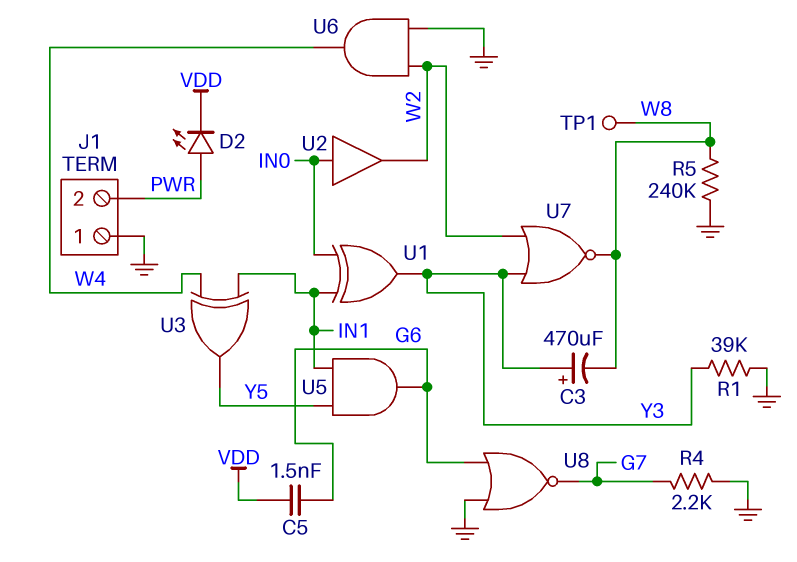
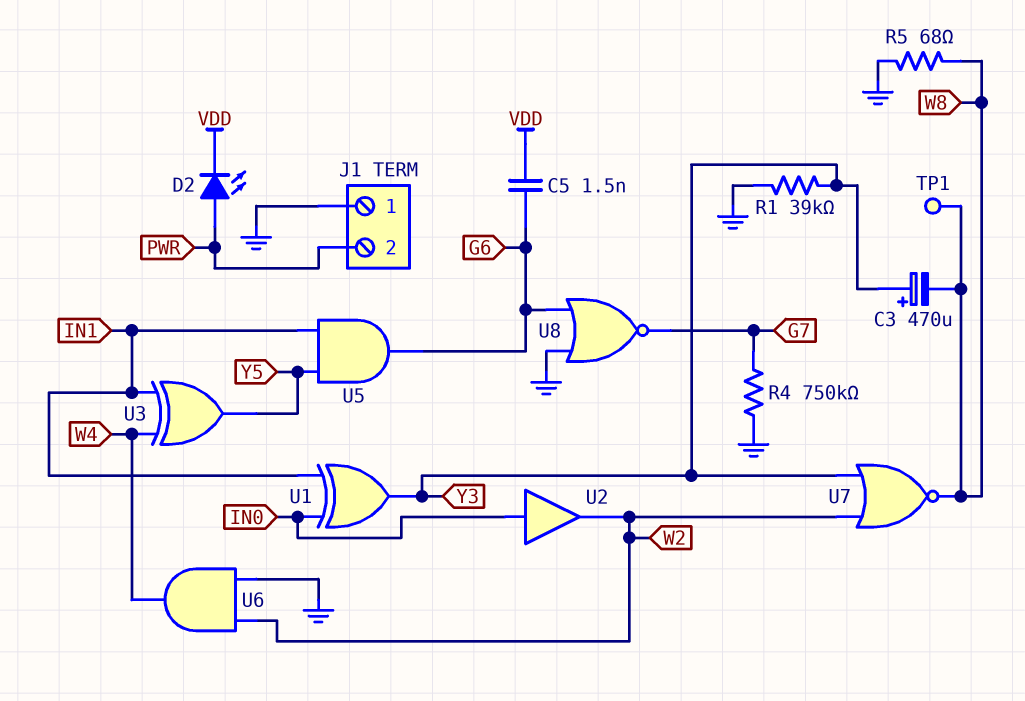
R4: 2.2k (G7, GND) -> 750k (G7, GND)
R5: 240k (GND, W8) -> 68 (GND, W8)

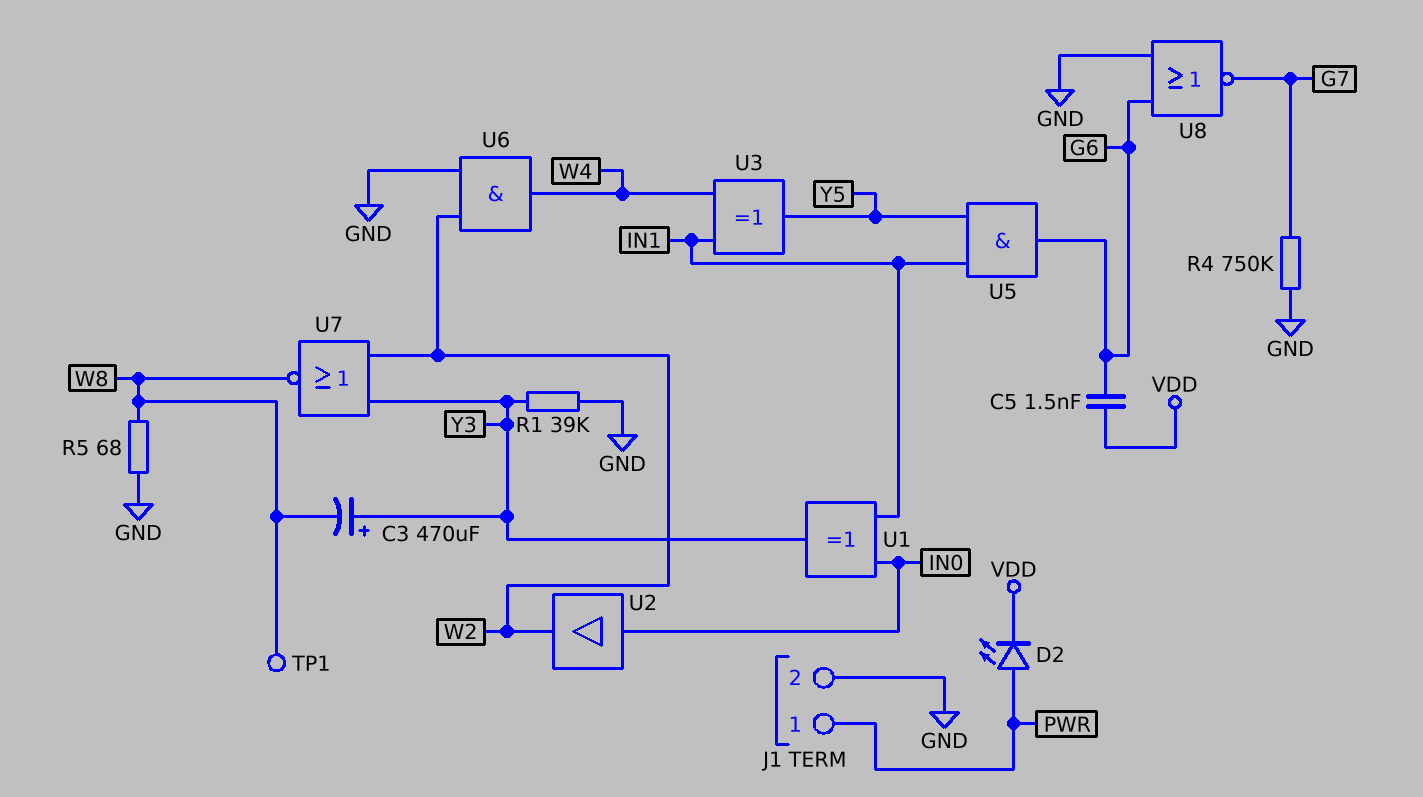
J1 pin 1: GND -> PWR
J1 pin 2: PWR -> GND

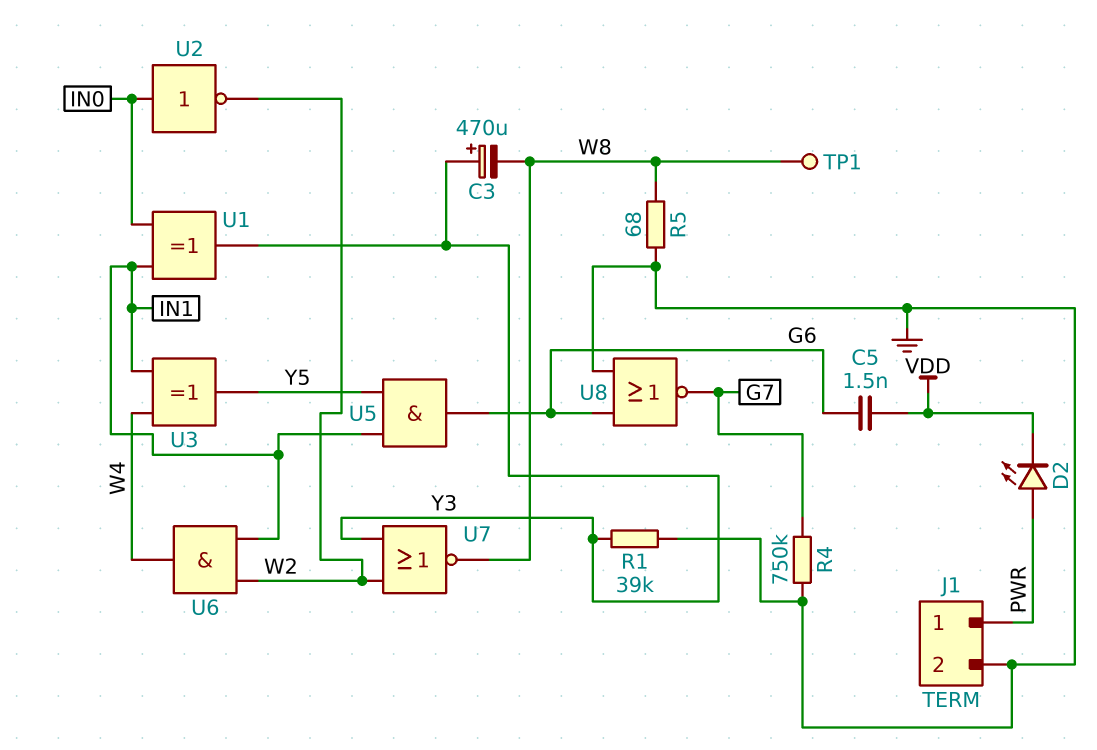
U2: buffer (in IN0, out W2) -> NOT (in IN0, out W2)
U6: AND (in GND, in W2, out W4) -> AND (in IN1, in W2, out W4)

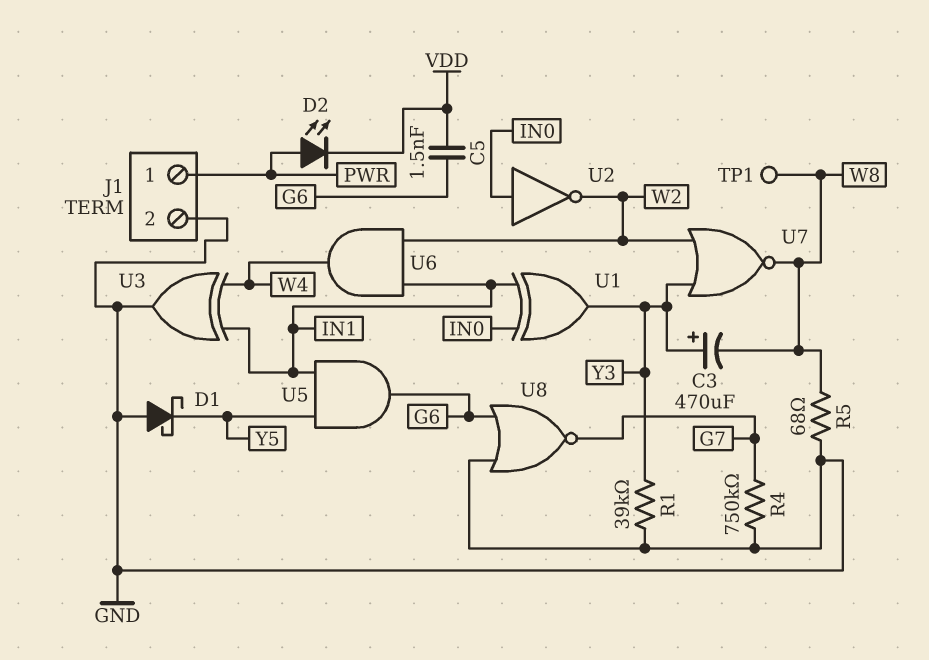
D1: none -> schottky (A GND, K Y5)
U3: XOR (in IN1, in W4, out Y5) -> XOR (in IN1, in W4, out GND)

